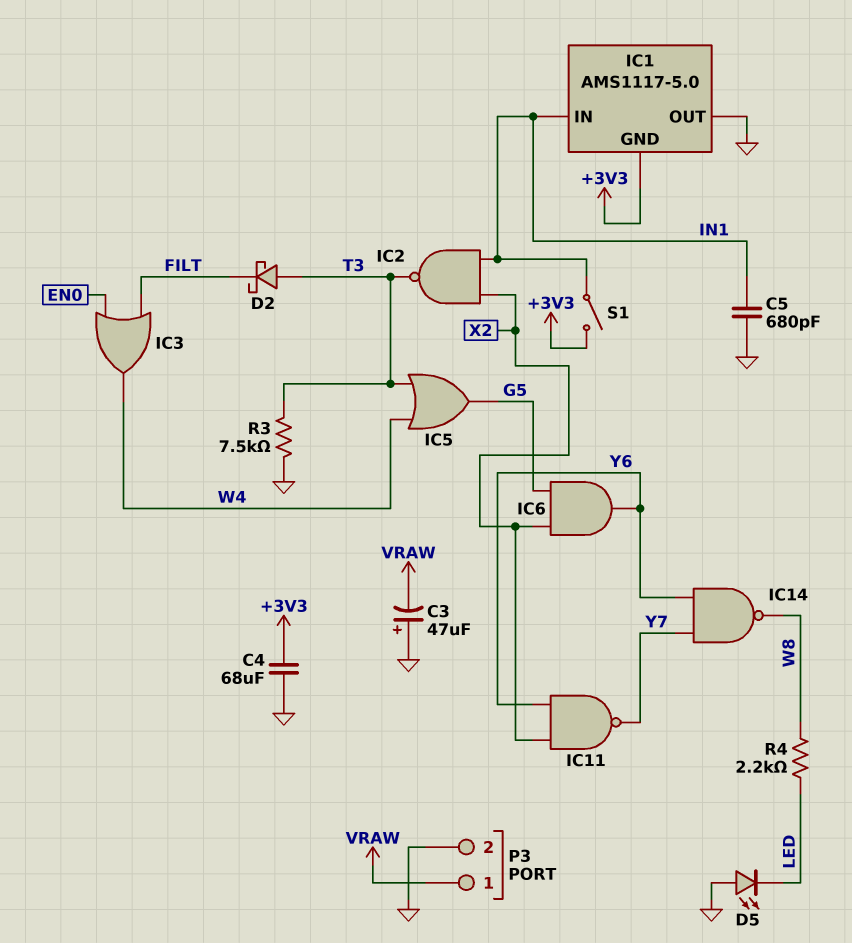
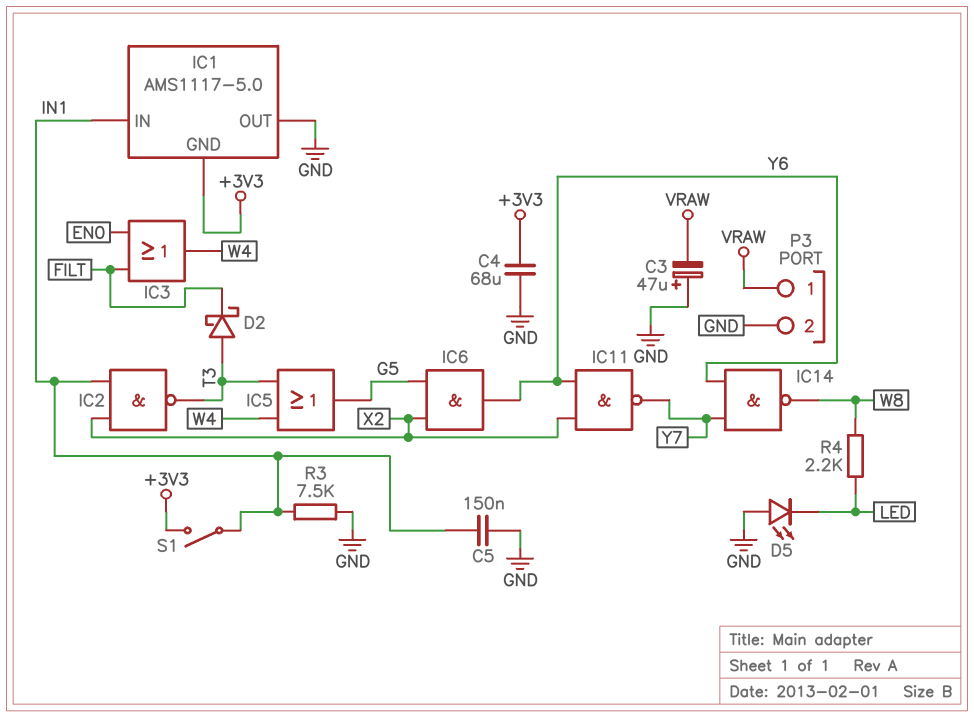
C5: 680pF (GND, IN1) -> 150nF (GND, IN1)
R3: 7.5k (GND, T3) -> 7.5k (GND, IN1)

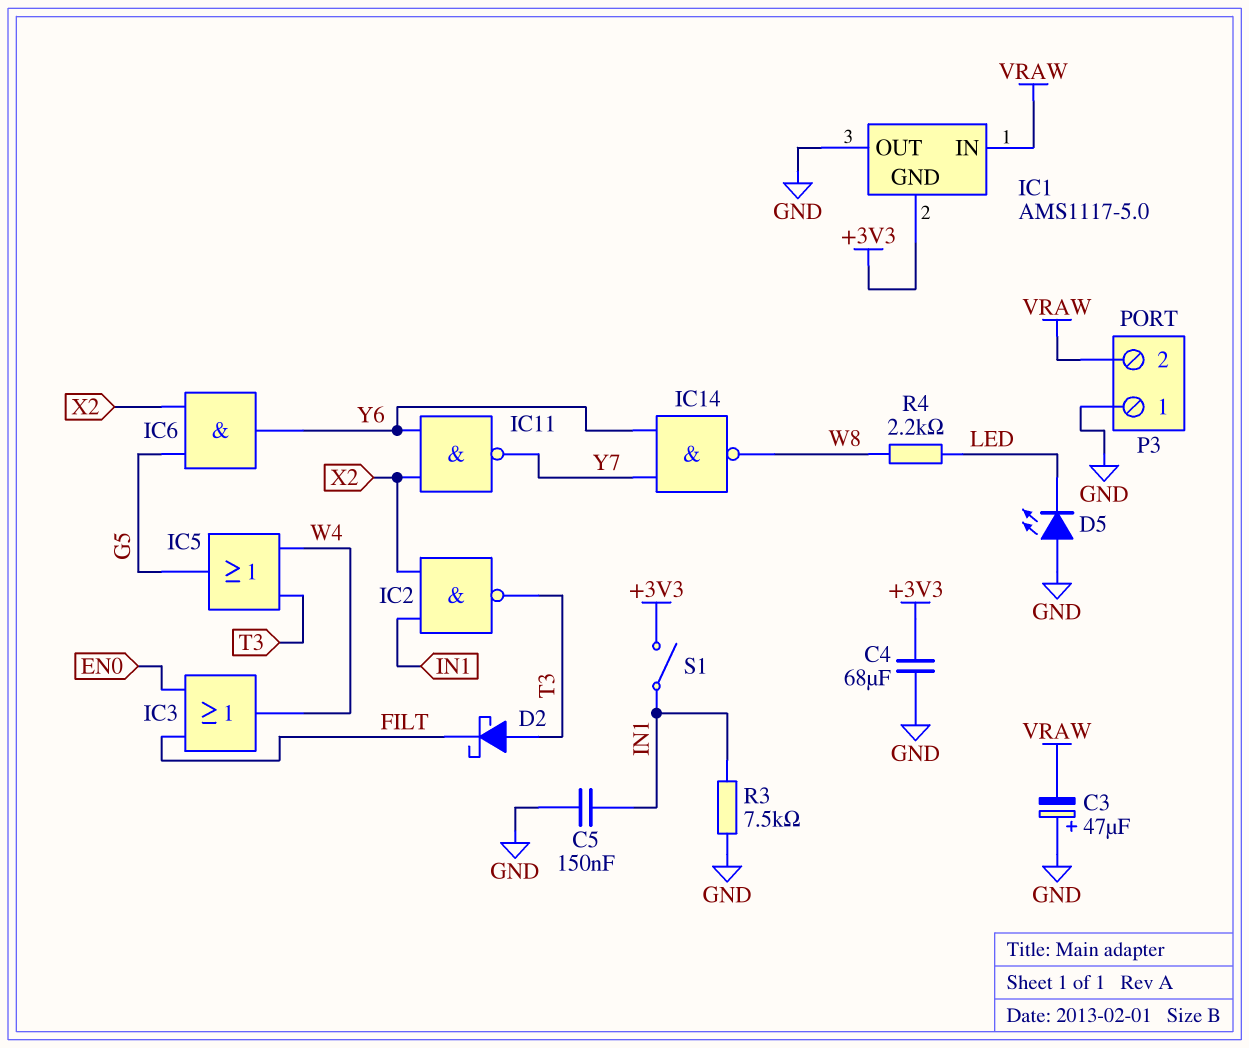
IC1 pin IN: IN1 -> VRAW
P3 pin 1: VRAW -> GND
P3 pin 2: GND -> VRAW

